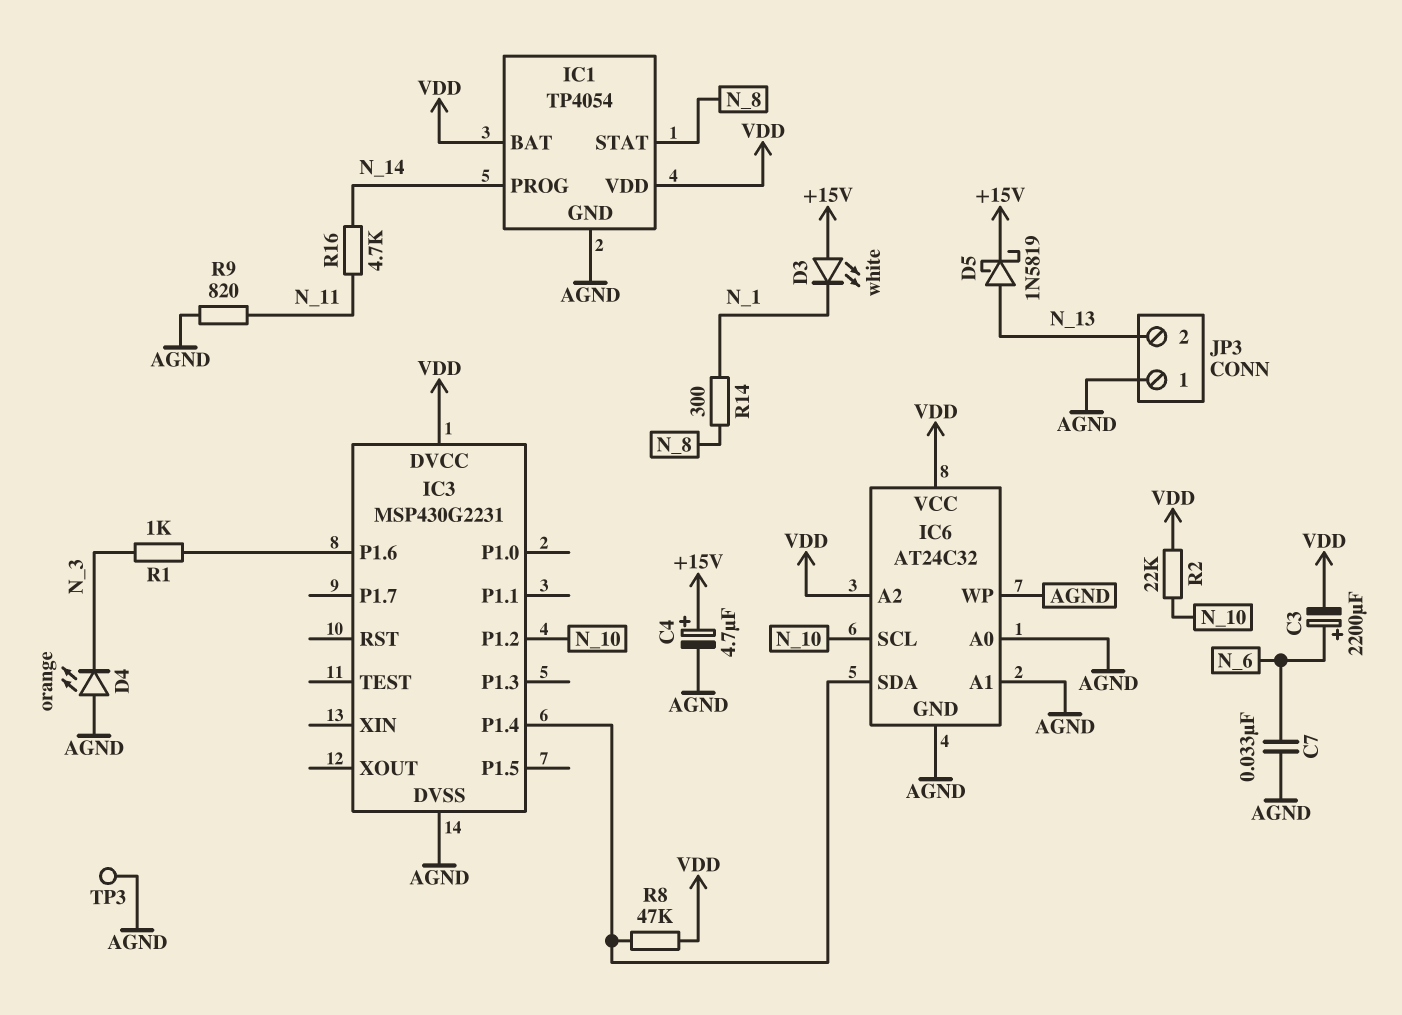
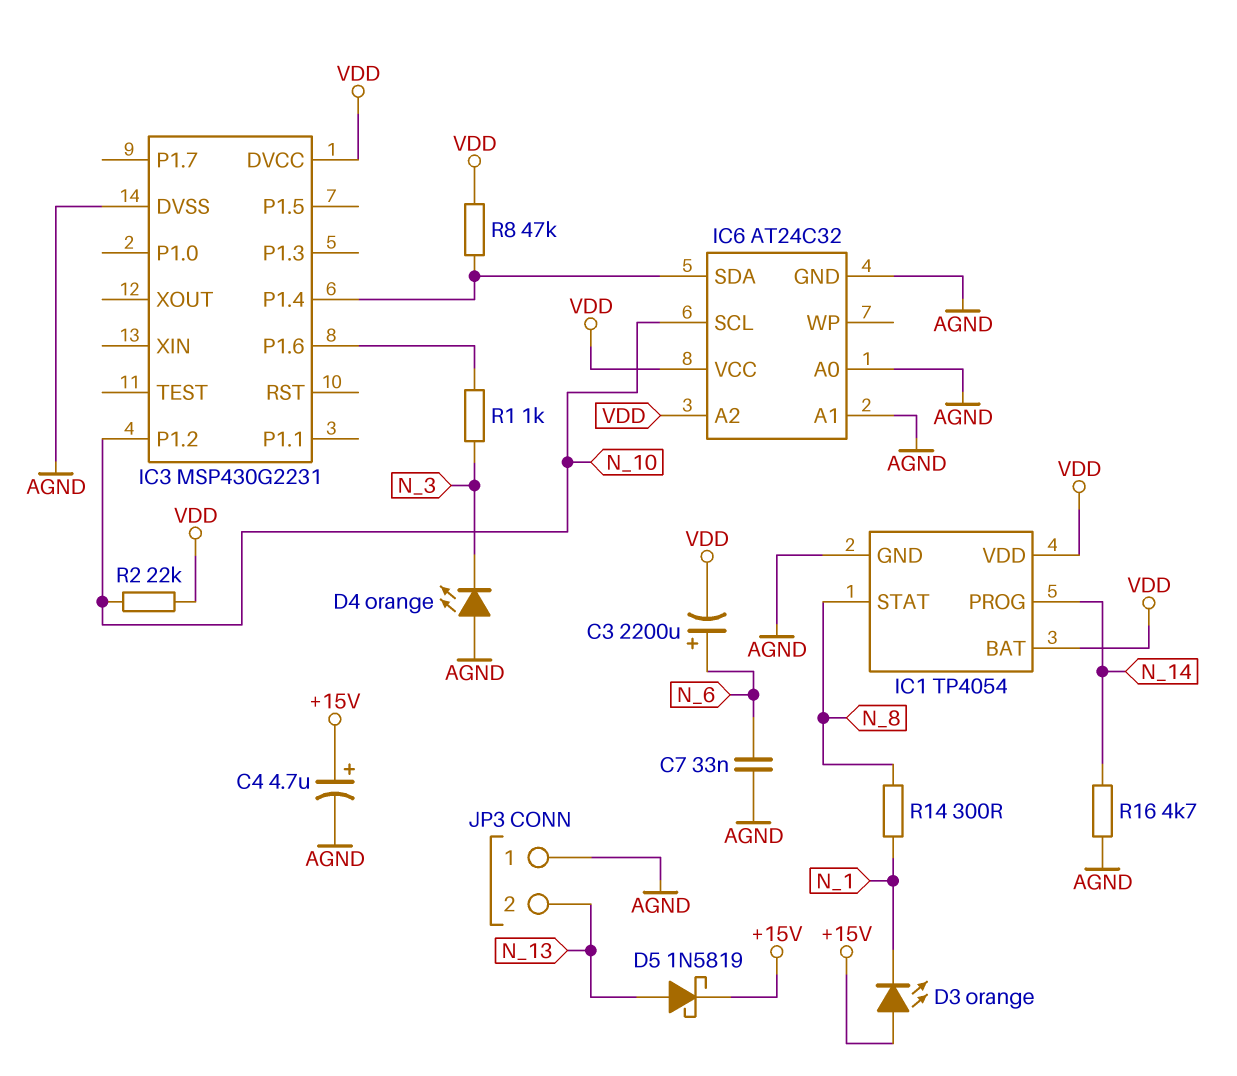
D3: LED white (A +15V, K N_1) -> LED orange (A +15V, K N_1)
IC6 pin WP: AGND -> none
R9: 820 (AGND, N_11) -> none
R16: 4.7k (N_11, N_14) -> 4.7k (AGND, N_14)
TP3: test point (AGND) -> none

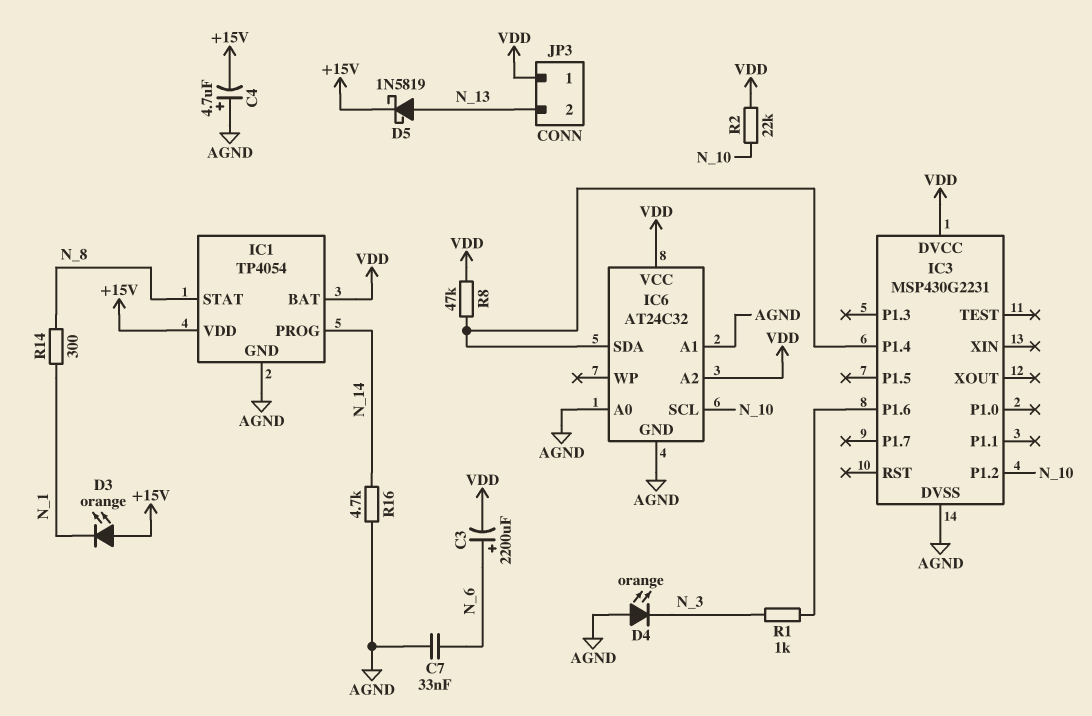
C4: 4.7uF (plus +15V, minus AGND) -> 4.7uF (plus AGND, minus +15V)
IC1 pin VDD: VDD -> +15V
JP3 pin 1: AGND -> VDD

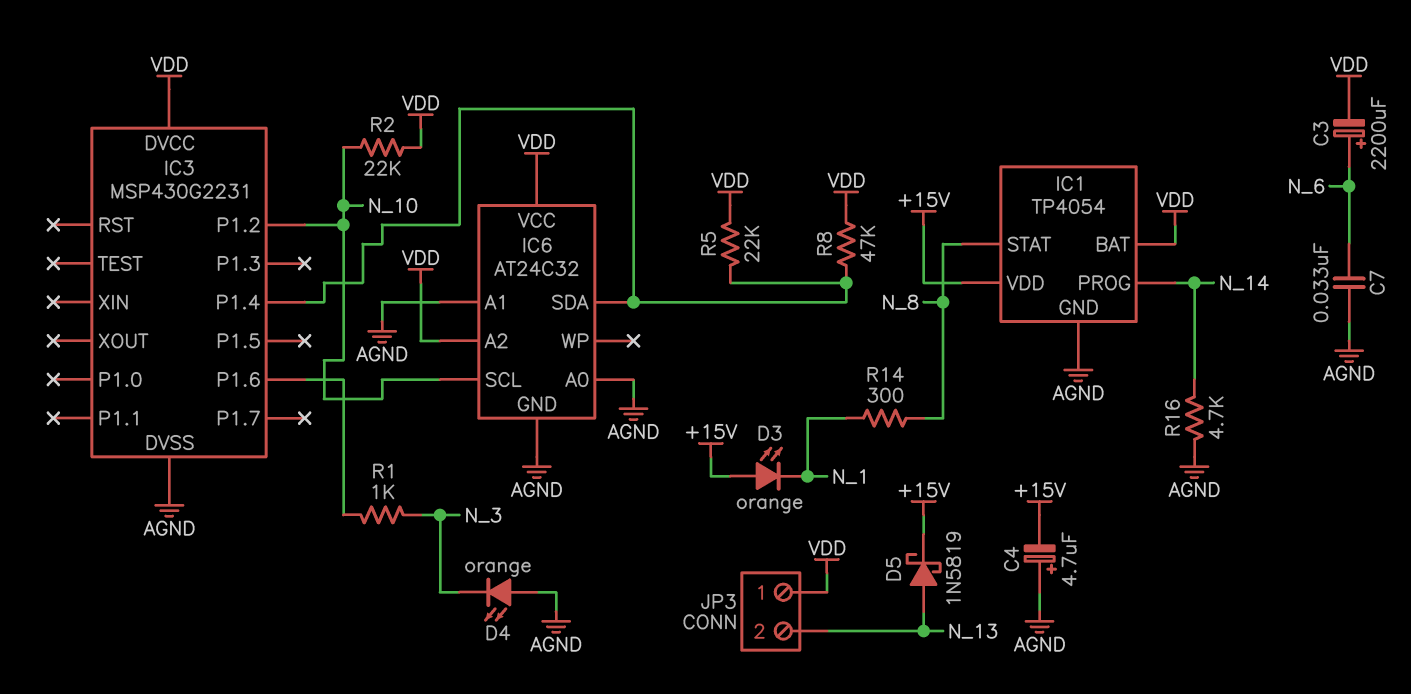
R5: none -> 22k (IC3/P1.4, VDD)

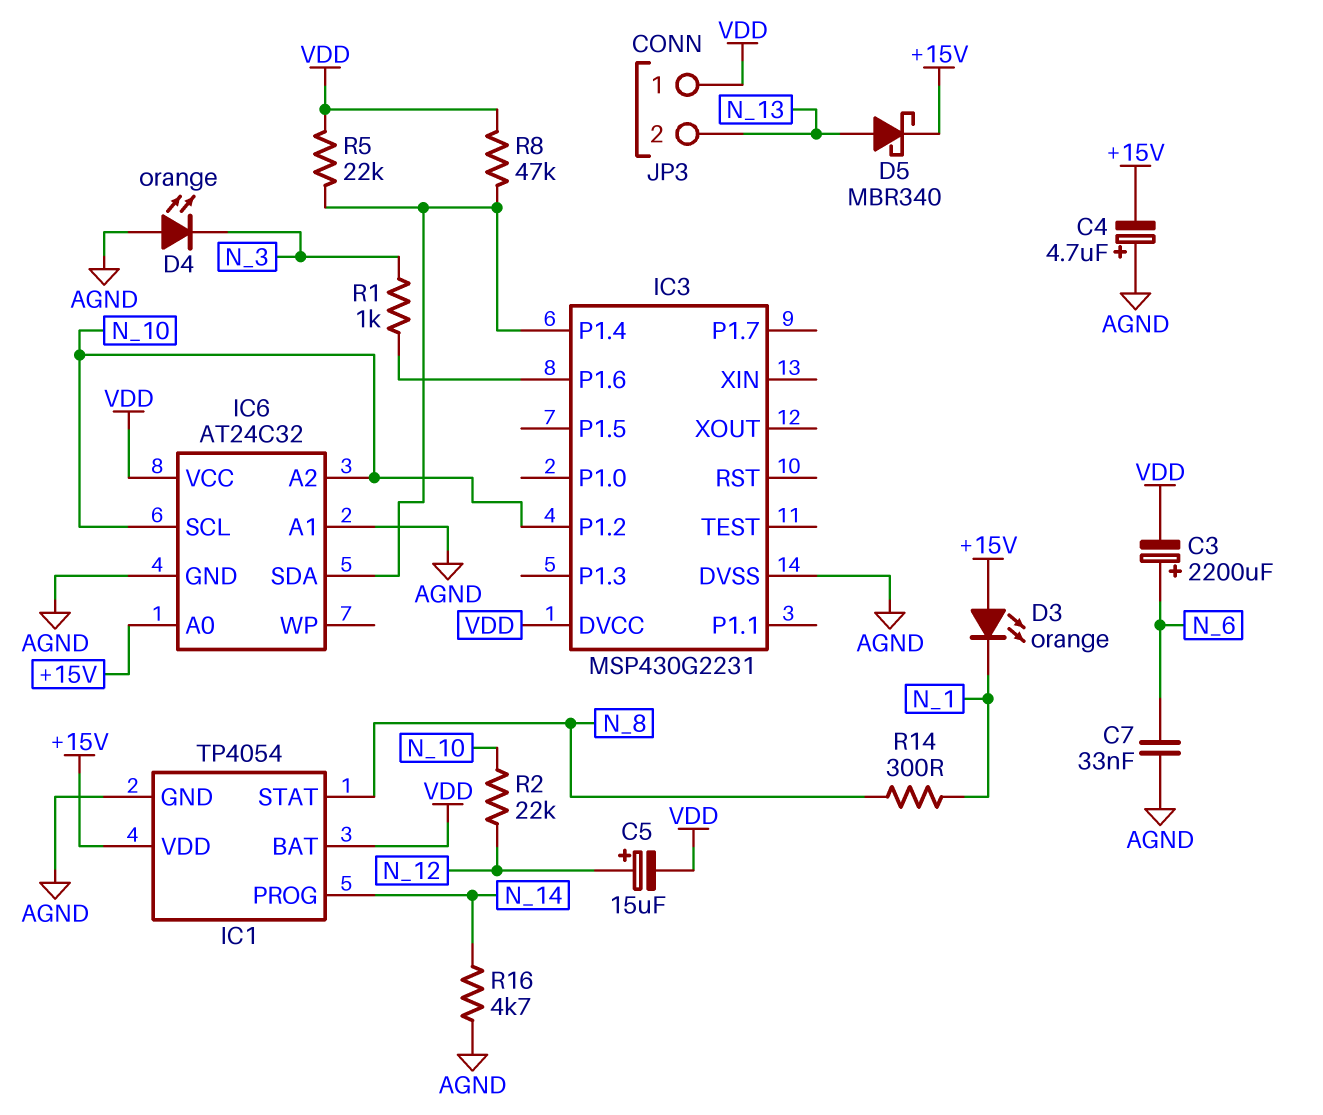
C5: none -> 15uF (plus N_12, minus VDD)
D5: schottky 1N5819 (A N_13, K +15V) -> schottky MBR340 (A N_13, K +15V)
IC6 pin A0: AGND -> +15V
IC6 pin A2: VDD -> N_10
R2: 22k (N_10, VDD) -> 22k (N_10, N_12)

